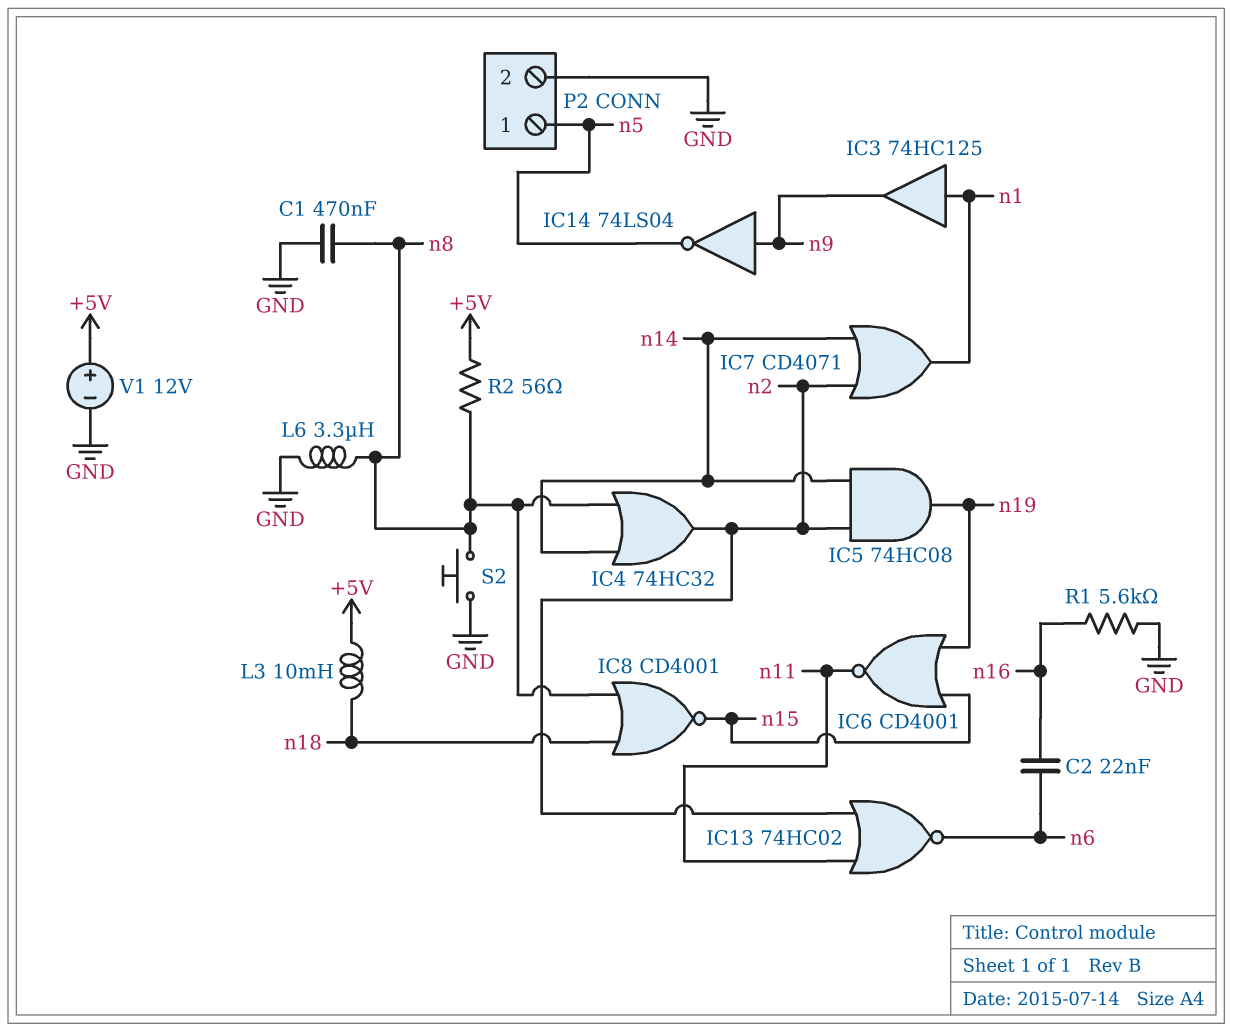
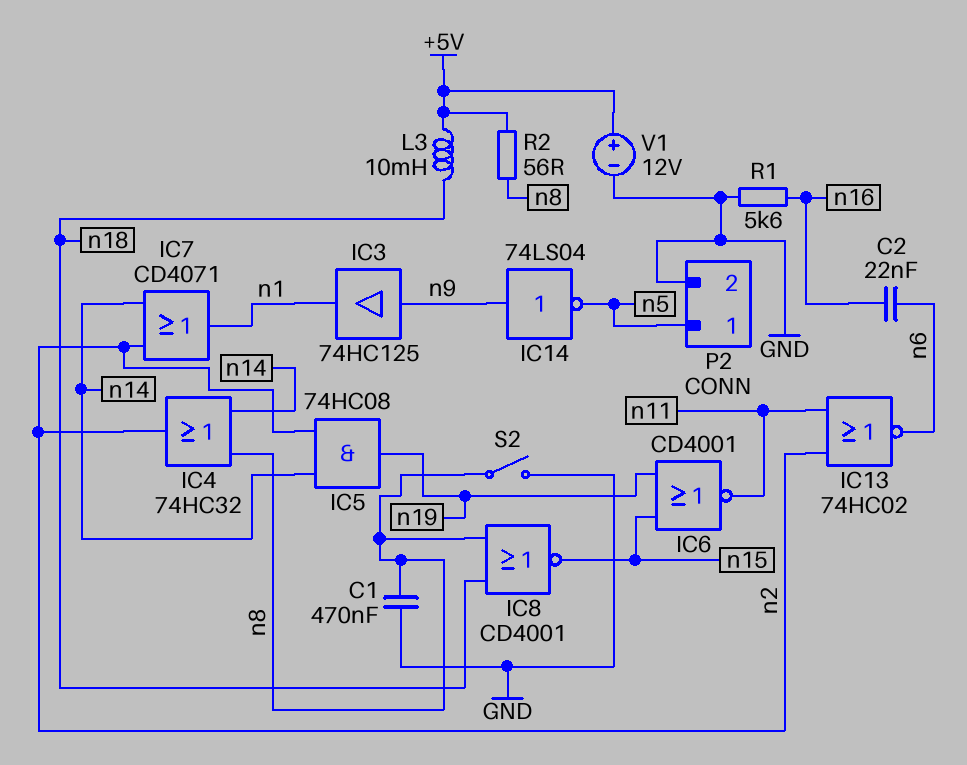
IC3: buffer 74HC125 (in n1, out n9) -> buffer 74HC125 (in n9, out n1)
L6: 3.3uH (GND, n8) -> none
S2: button (GND, n8) -> switch (GND, n8)

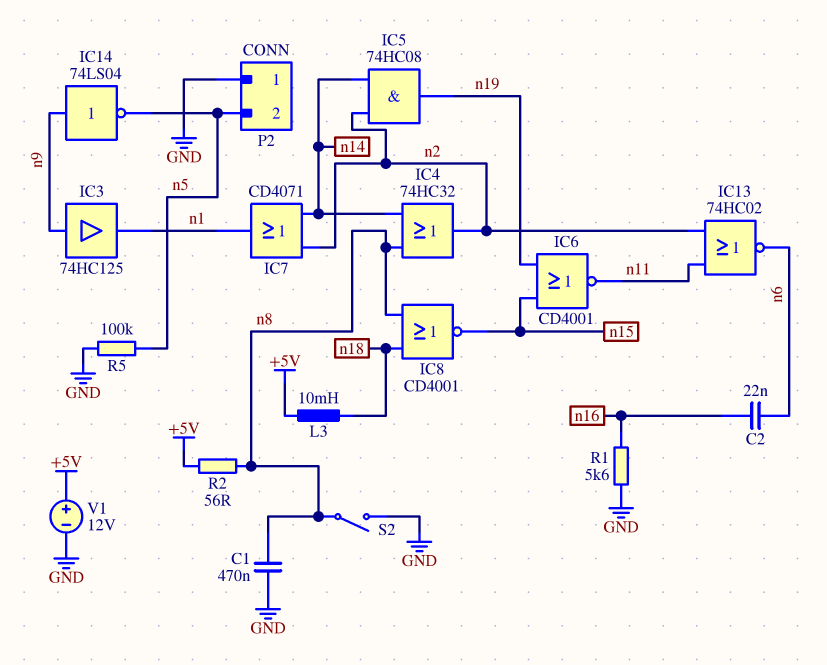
P2 pin 1: n5 -> GND
P2 pin 2: GND -> n5
R5: none -> 100k (GND, n5)

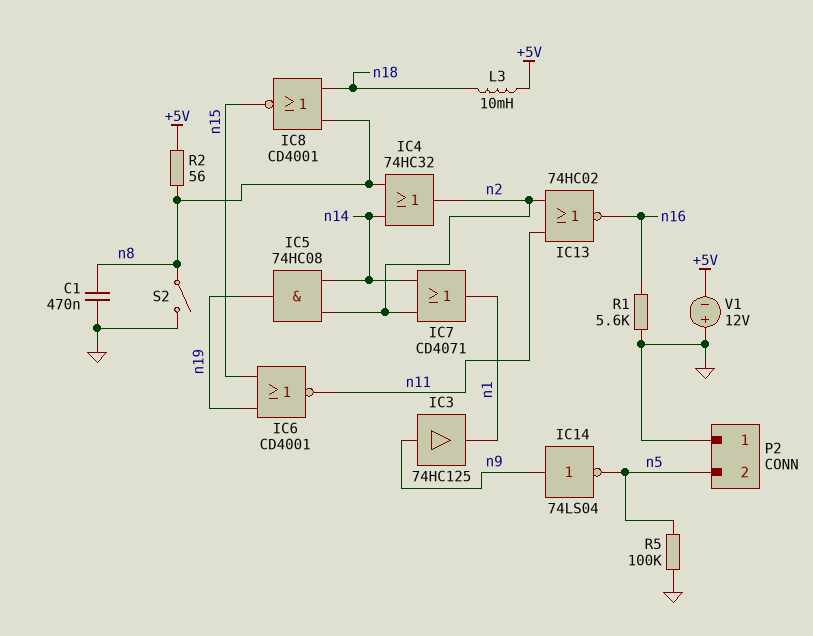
C2: 22nF (n6, n16) -> none
IC13: NOR 74HC02 (in n2, in n11, out n6) -> NOR 74HC02 (in n2, in n11, out n16)
V1: 12V (plus +5V, minus GND) -> 12V (plus GND, minus +5V)

